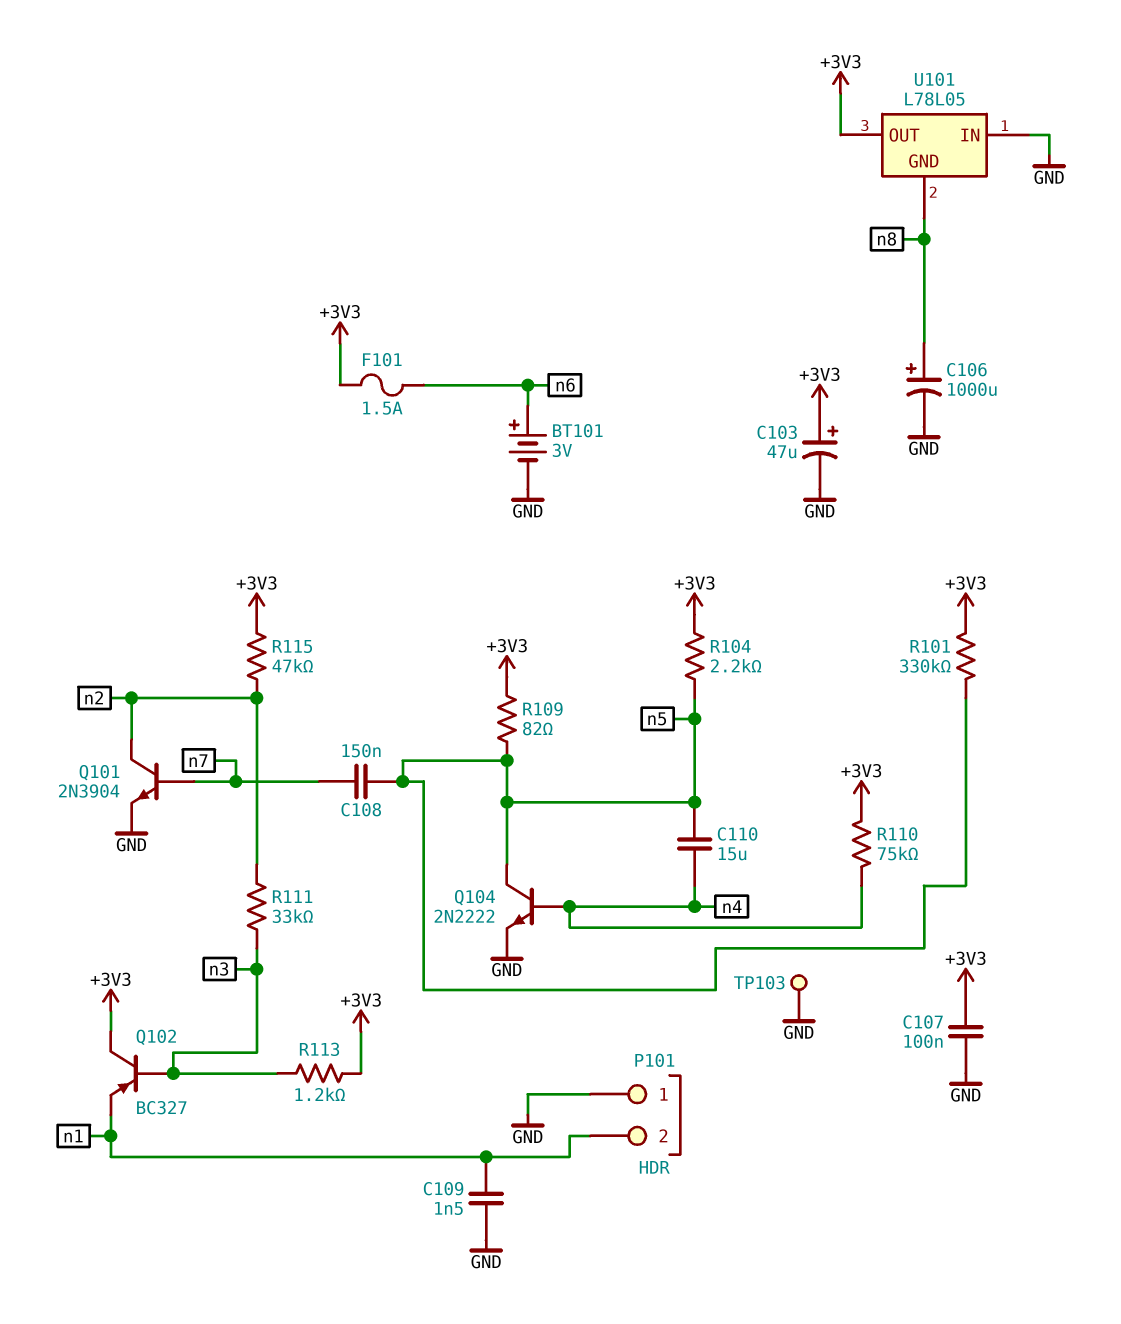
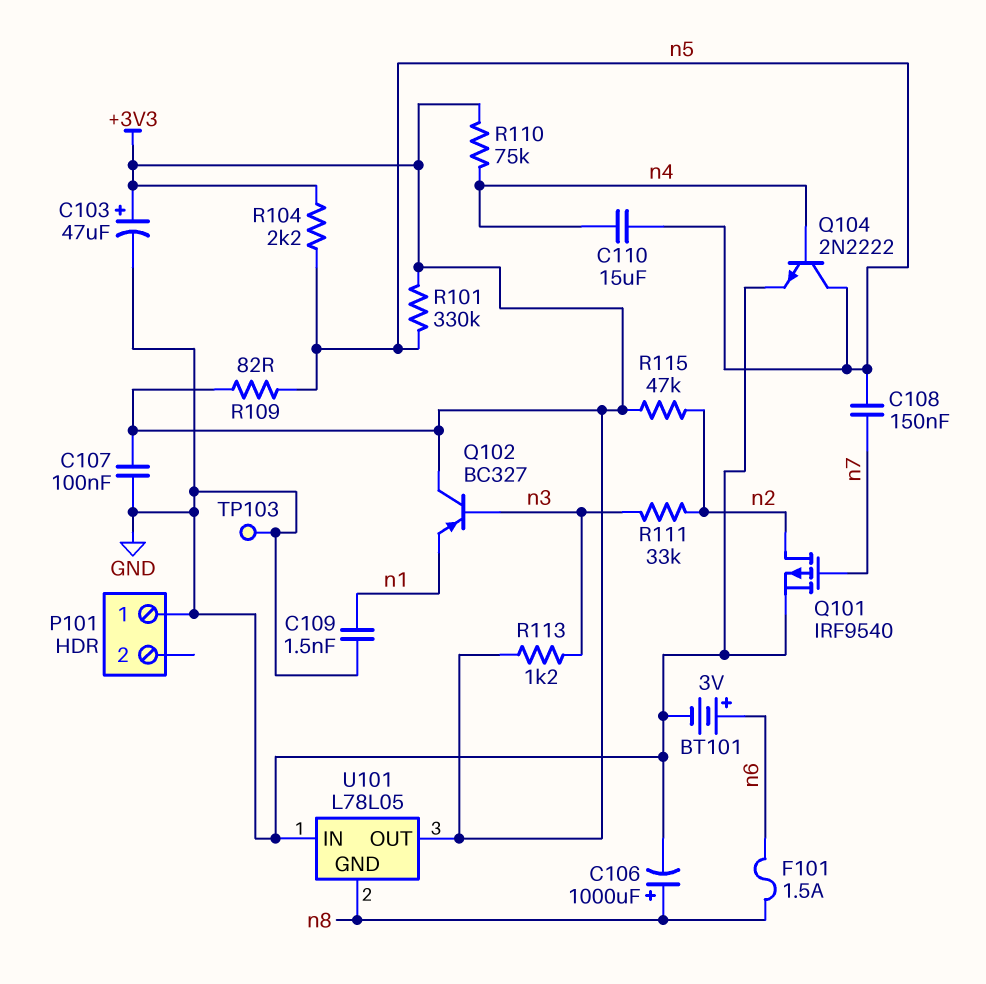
F101: 1.5A (+3V3, n6) -> 1.5A (n6, n8)
P101 pin 2: n1 -> none
Q101: NPN 2N3904 (B n7, C n2, E GND) -> PMOS IRF9540 (G n7, D n2, S GND)

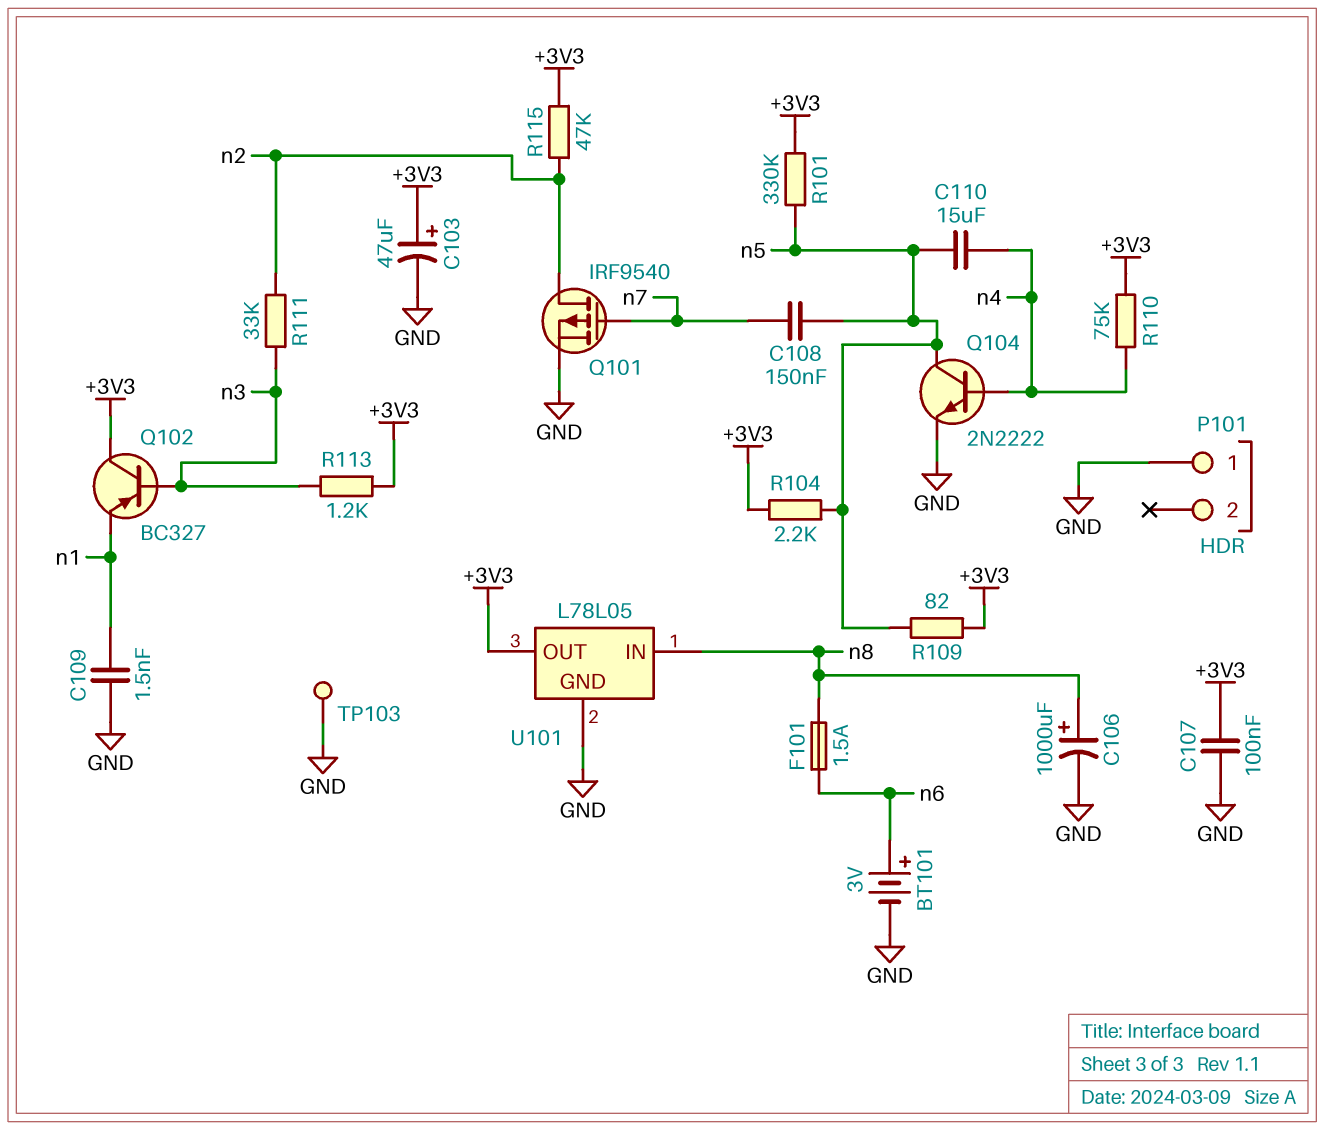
U101 pin GND: n8 -> GND
U101 pin IN: GND -> n8

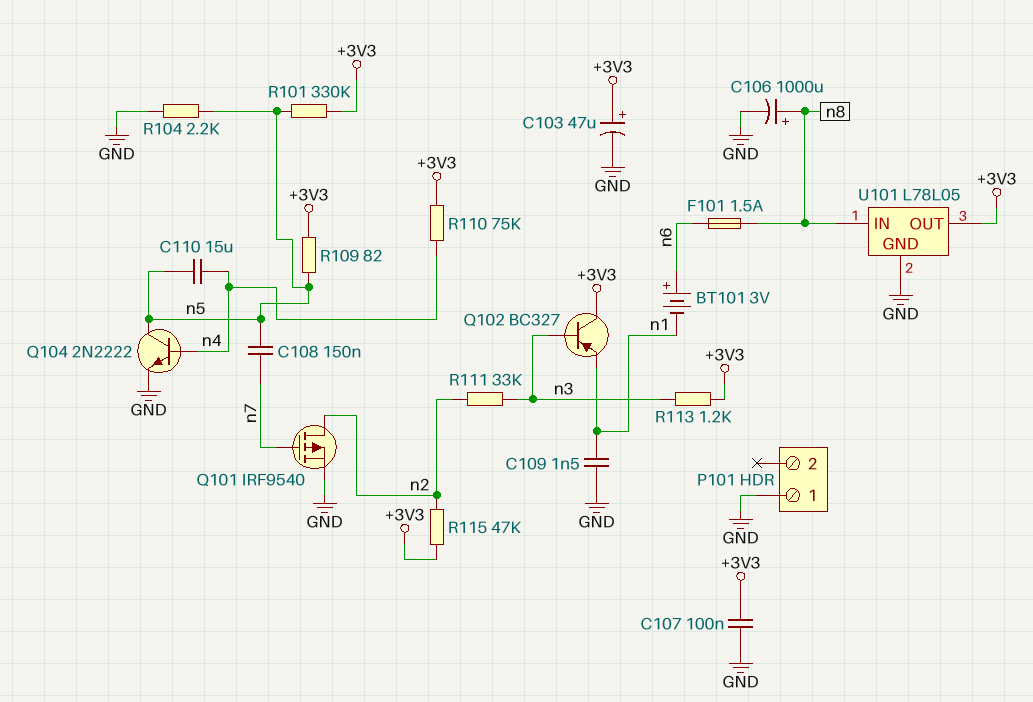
BT101: 3V (plus n6, minus GND) -> 3V (plus n6, minus n1)
R104: 2.2k (+3V3, n5) -> 2.2k (GND, n5)
TP103: test point (GND) -> none

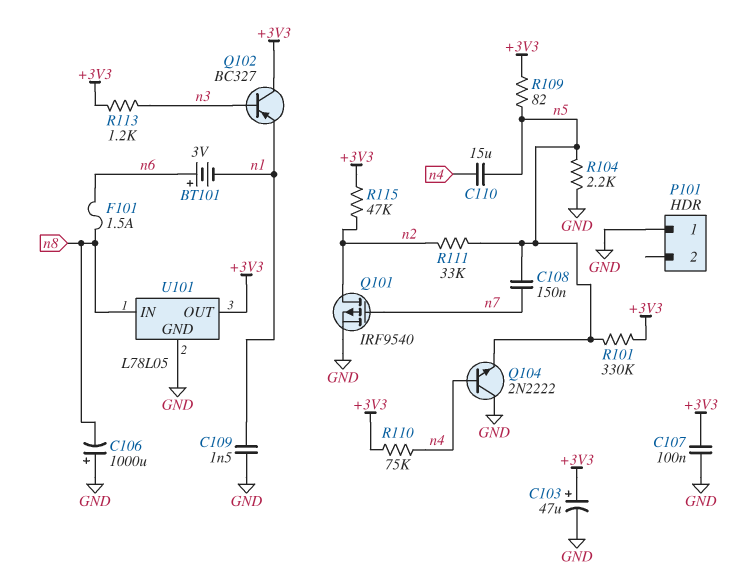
C106: 1000uF (plus n8, minus GND) -> 1000uF (plus GND, minus n8)
Q104: NPN 2N2222 (B n4, C n5, E GND) -> NPN 2N2222 (B n4, C GND, E n5)
R111: 33k (n2, n3) -> 33k (n2, n5)

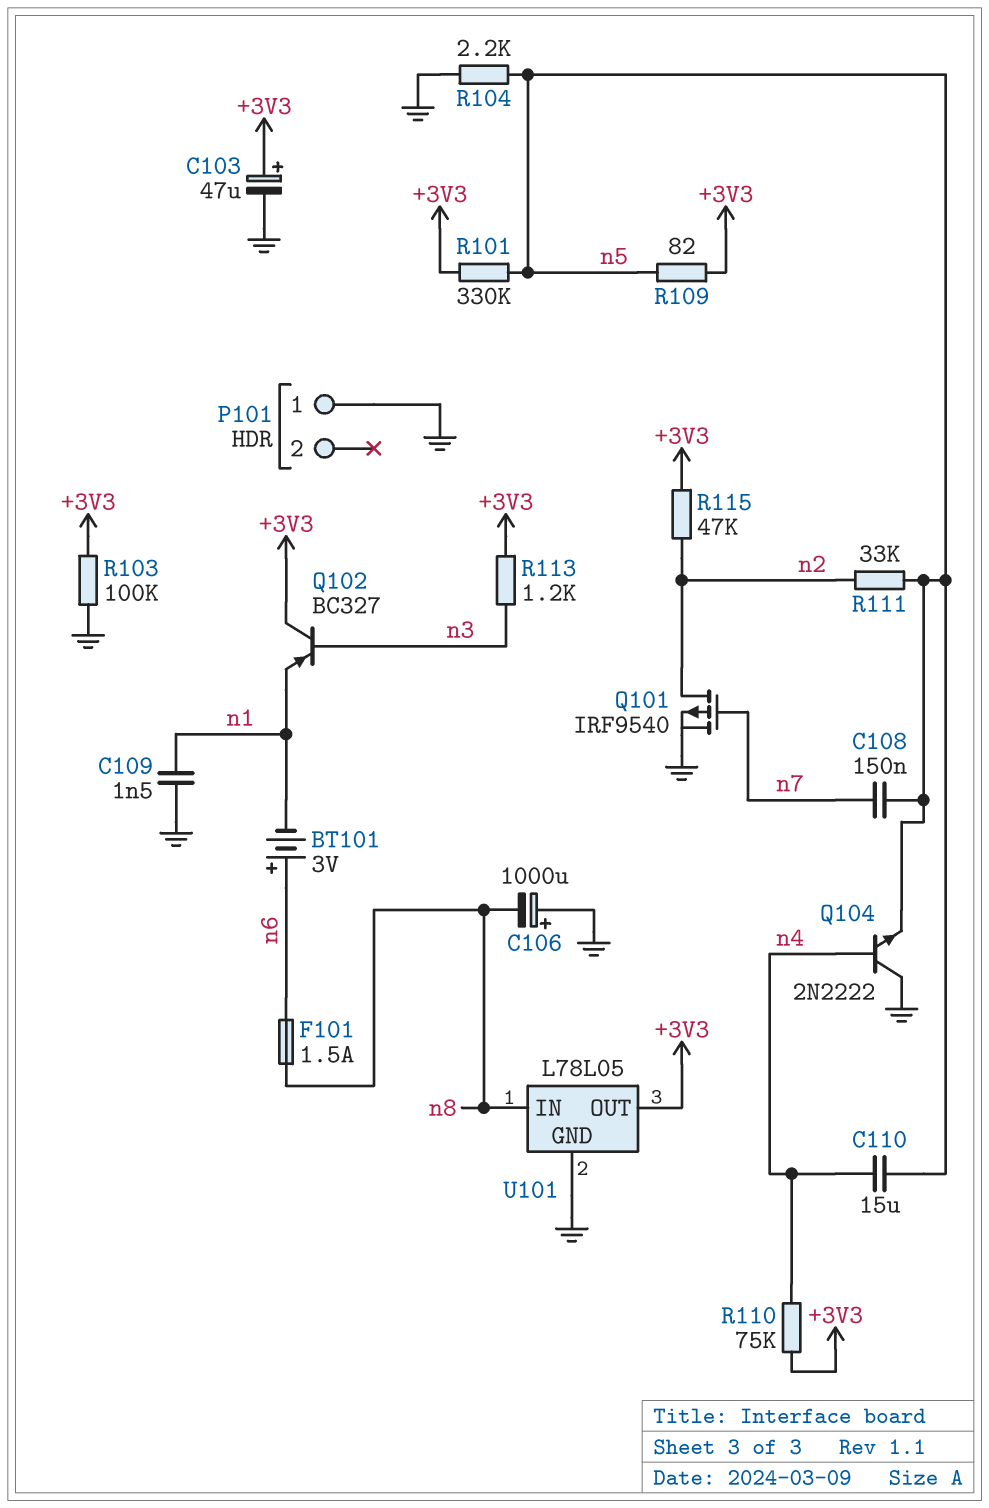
C107: 100nF (+3V3, GND) -> none
R103: none -> 100k (+3V3, GND)

